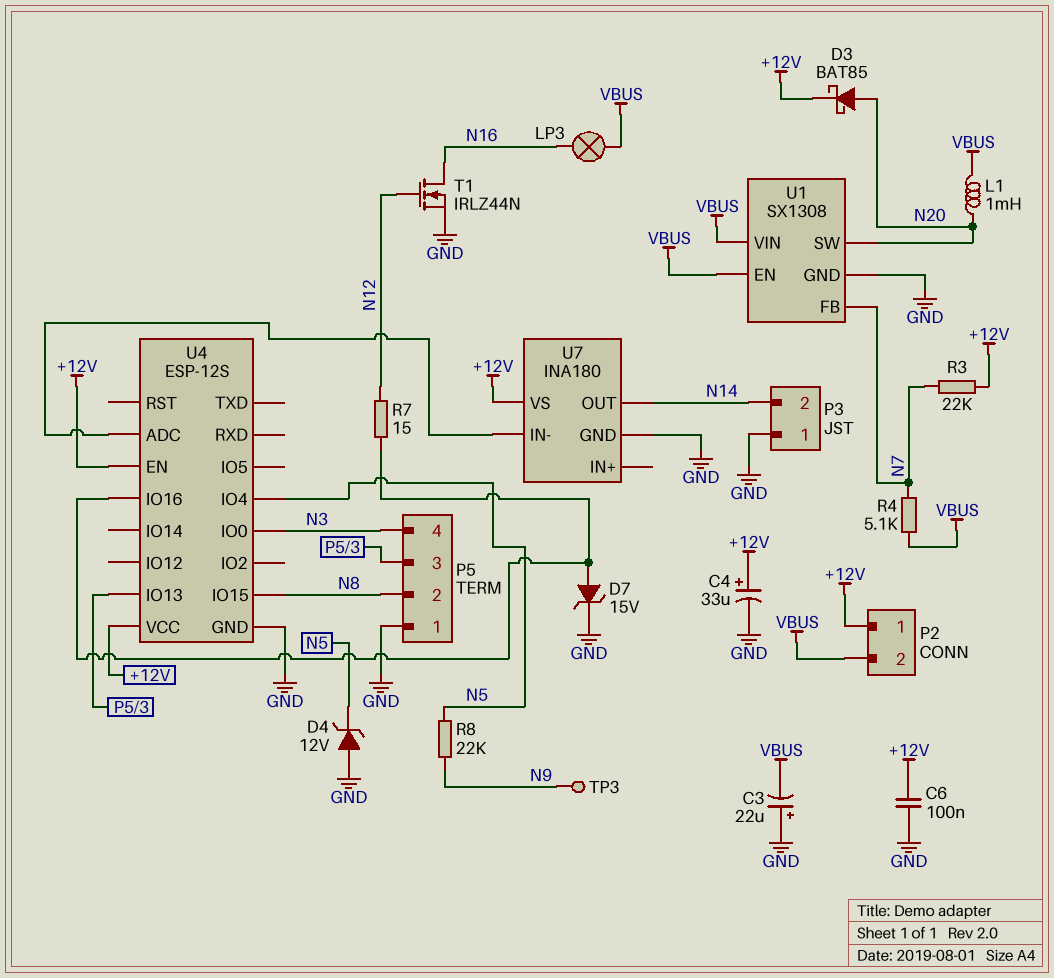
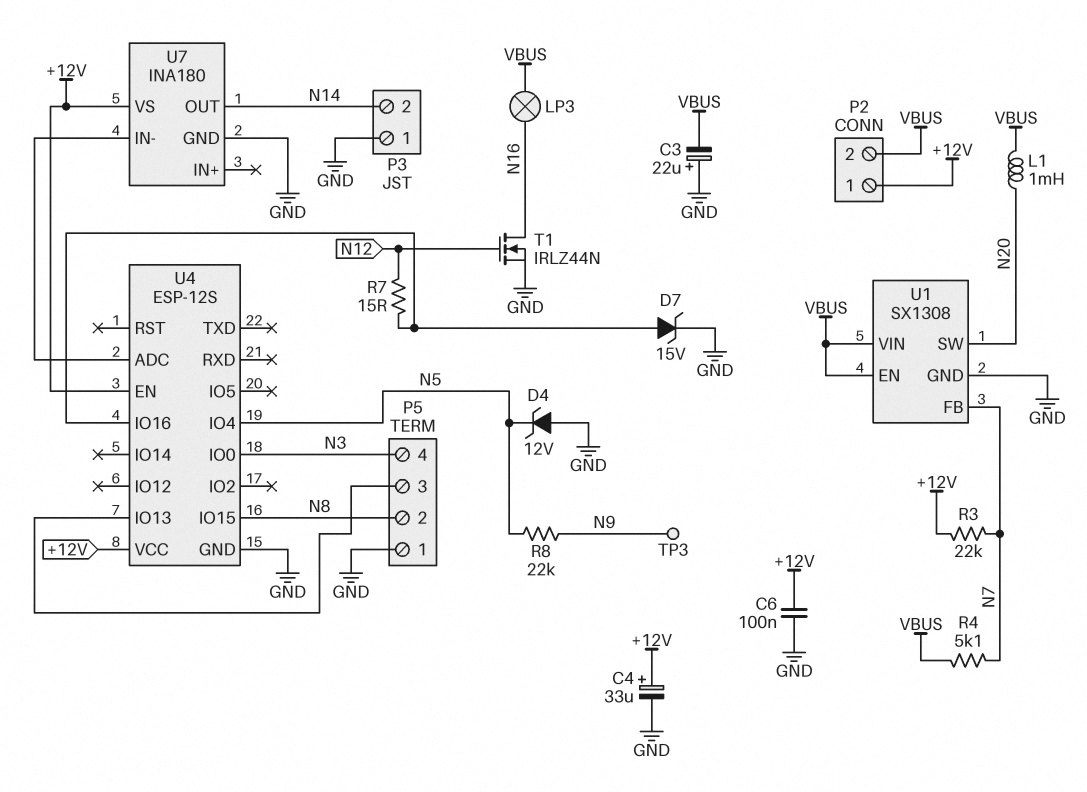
D3: schottky BAT85 (A N20, K +12V) -> none

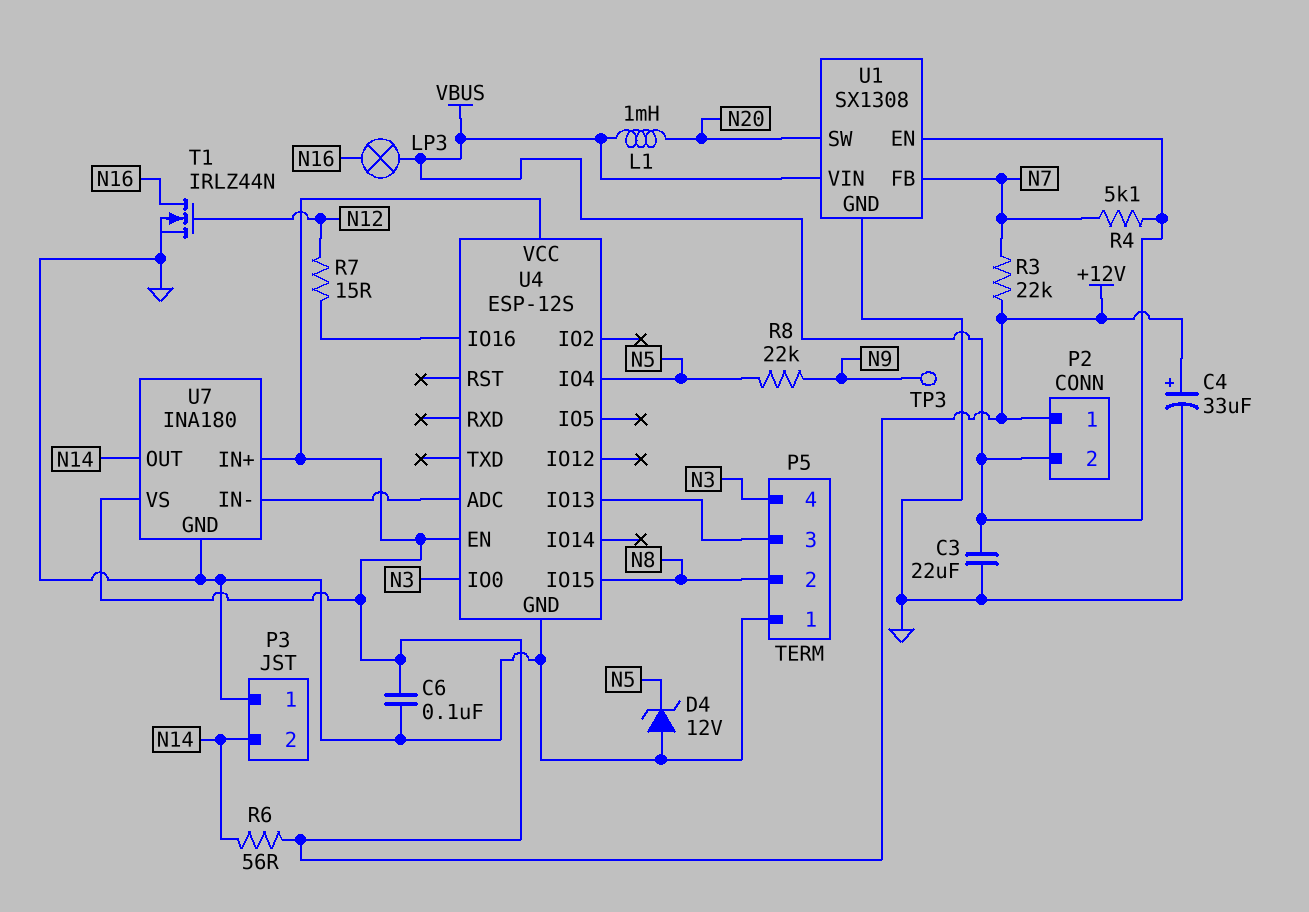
C3: 22uF (plus GND, minus VBUS) -> 22uF (GND, VBUS)
D7: zener 15V (A U4/IO16, K GND) -> none
R6: none -> 56 (+12V, N14)
U7 pin IN+: none -> +12V

